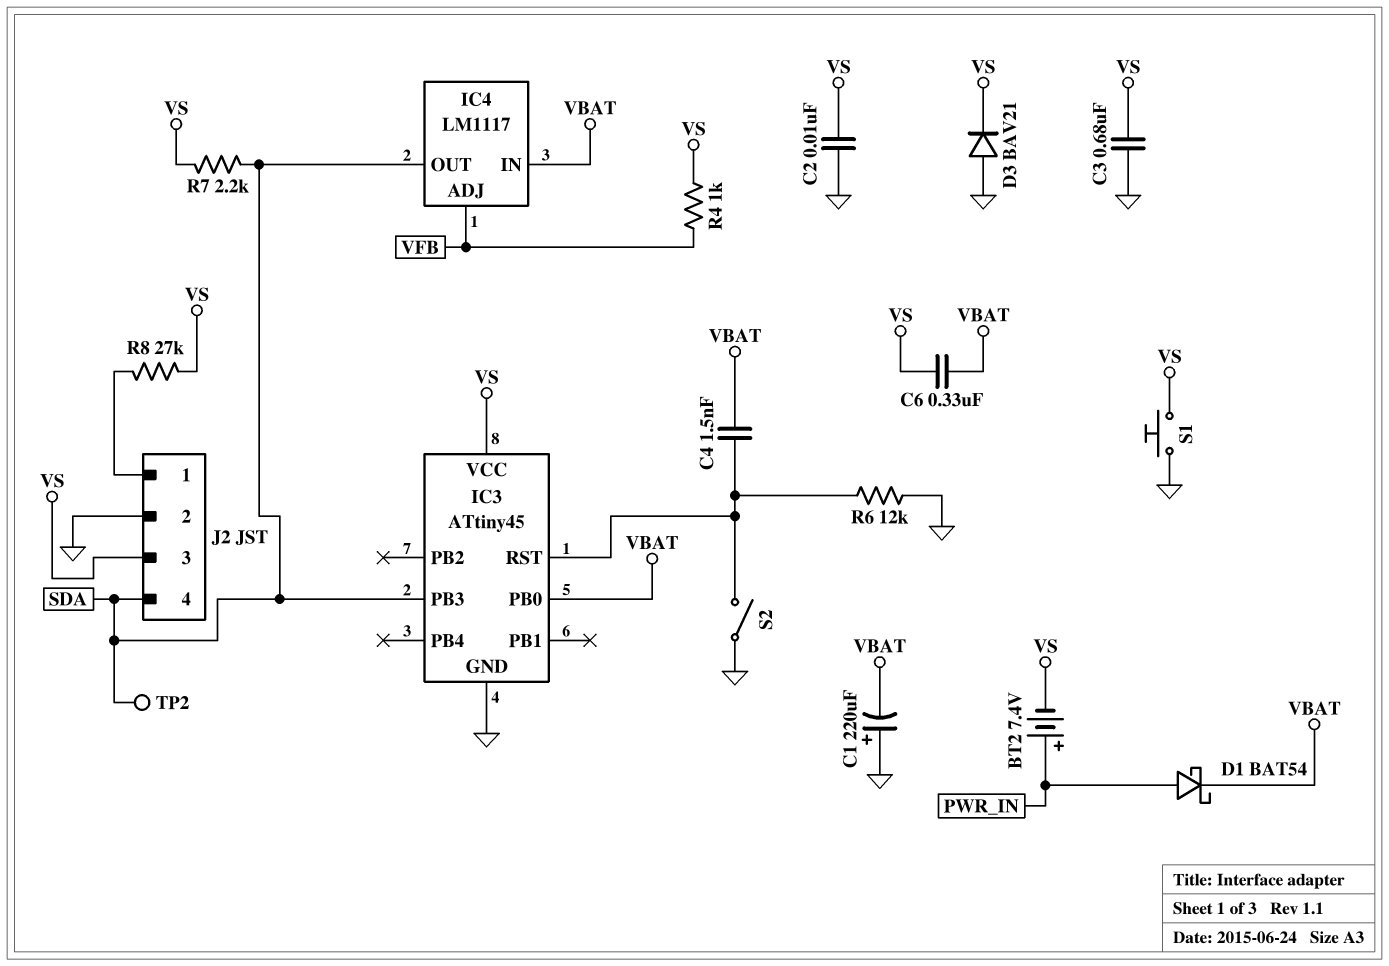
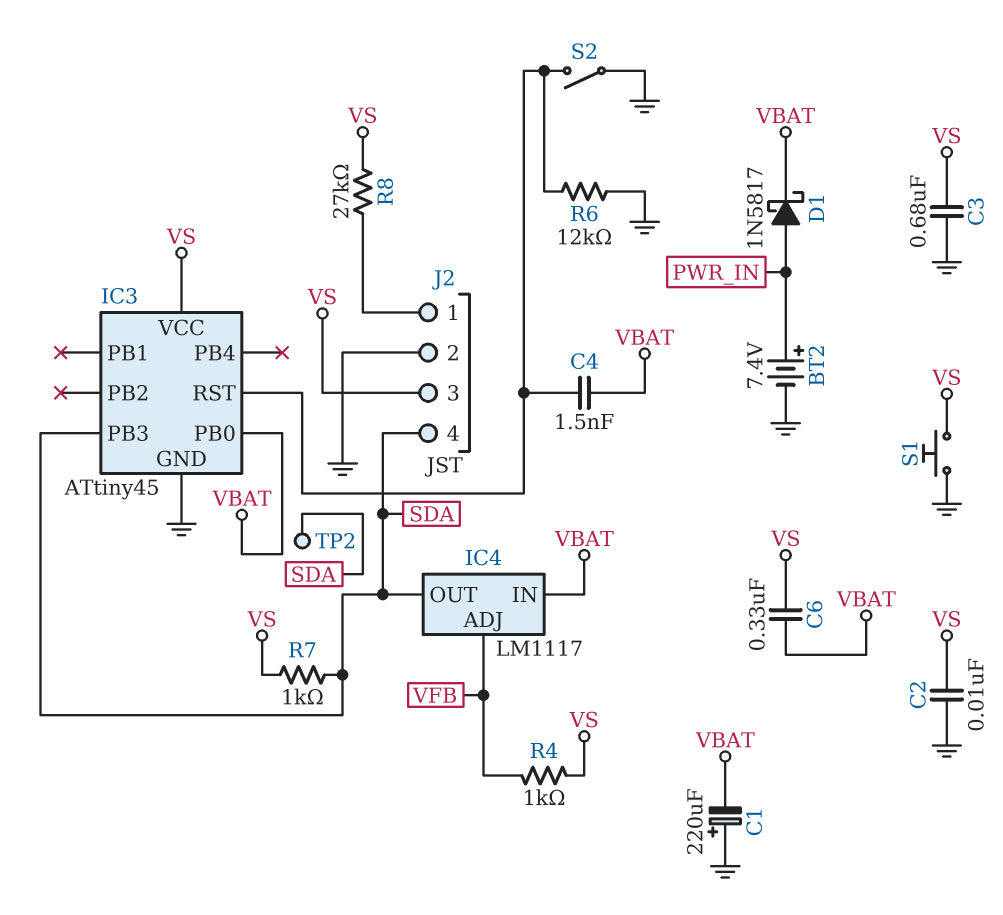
BT2: 7.4V (plus PWR_IN, minus VS) -> 7.4V (plus PWR_IN, minus GND)
D1: schottky BAT54 (A PWR_IN, K VBAT) -> schottky 1N5817 (A PWR_IN, K VBAT)
D3: diode BAV21 (A GND, K VS) -> none
R7: 2.2k (SDA, VS) -> 1k (SDA, VS)

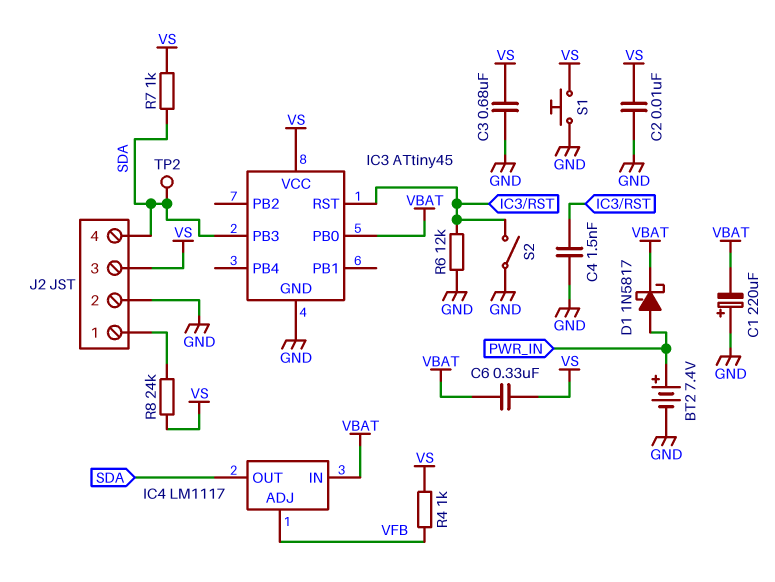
C4: 1.5nF (IC3/RST, VBAT) -> 1.5nF (GND, IC3/RST)
R8: 27k (J2/1, VS) -> 24k (J2/1, VS)

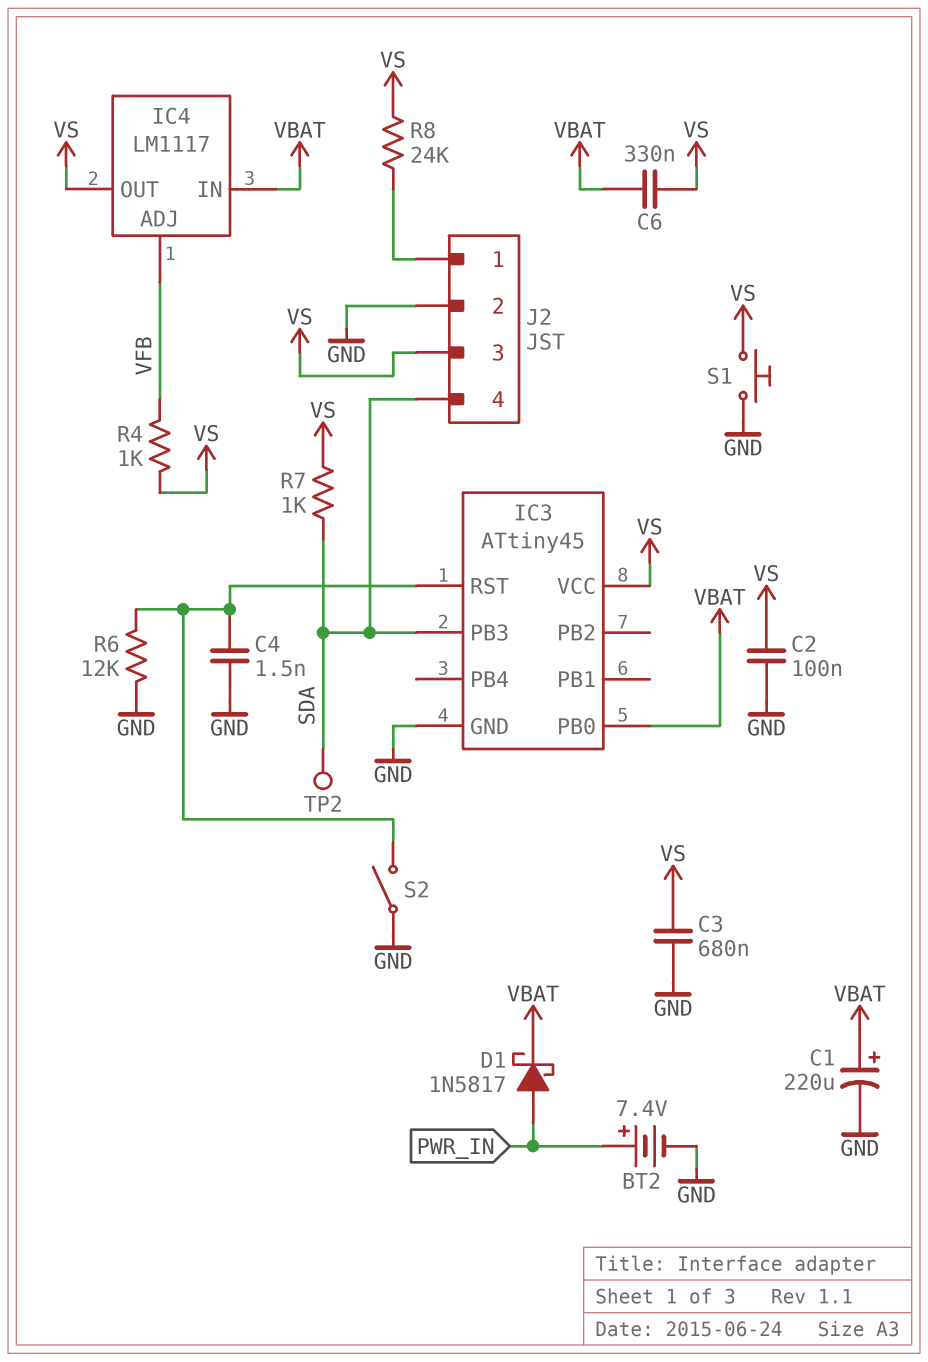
C1: 220uF (plus GND, minus VBAT) -> 220uF (plus VBAT, minus GND)
C2: 10nF (GND, VS) -> 100nF (GND, VS)
IC4 pin OUT: SDA -> VS

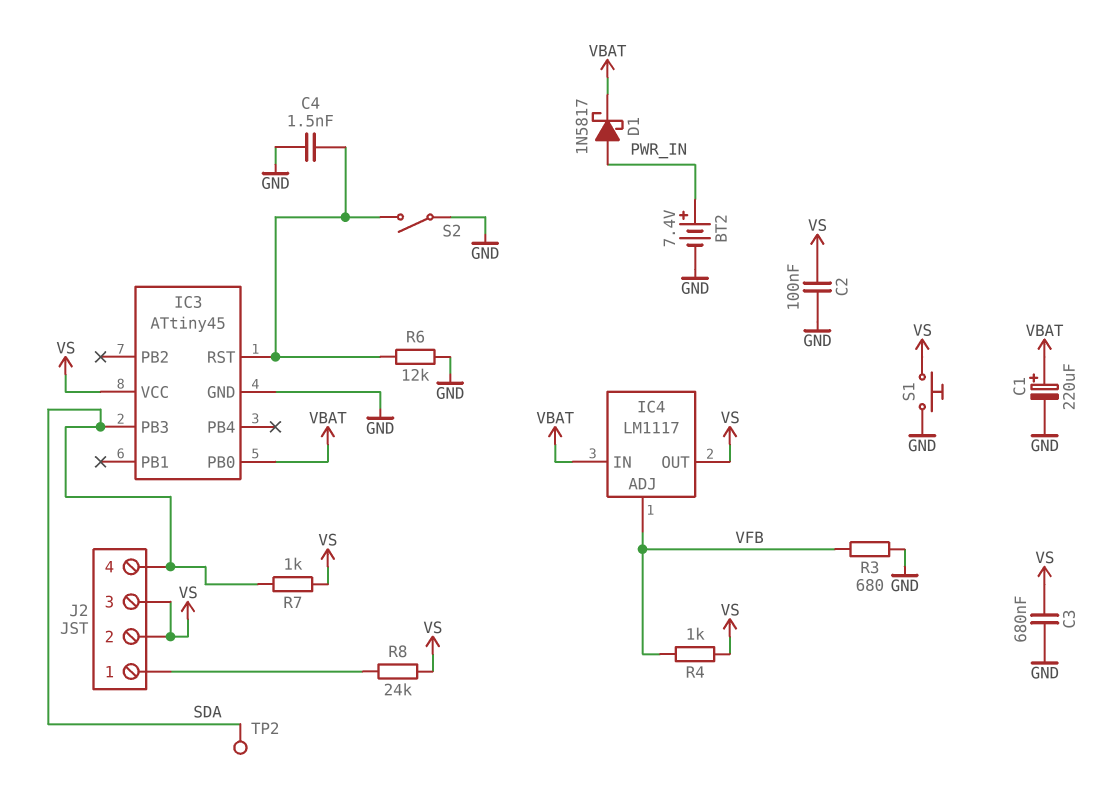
C6: 330nF (VBAT, VS) -> none
J2 pin 2: GND -> VS
R3: none -> 680 (GND, VFB)

